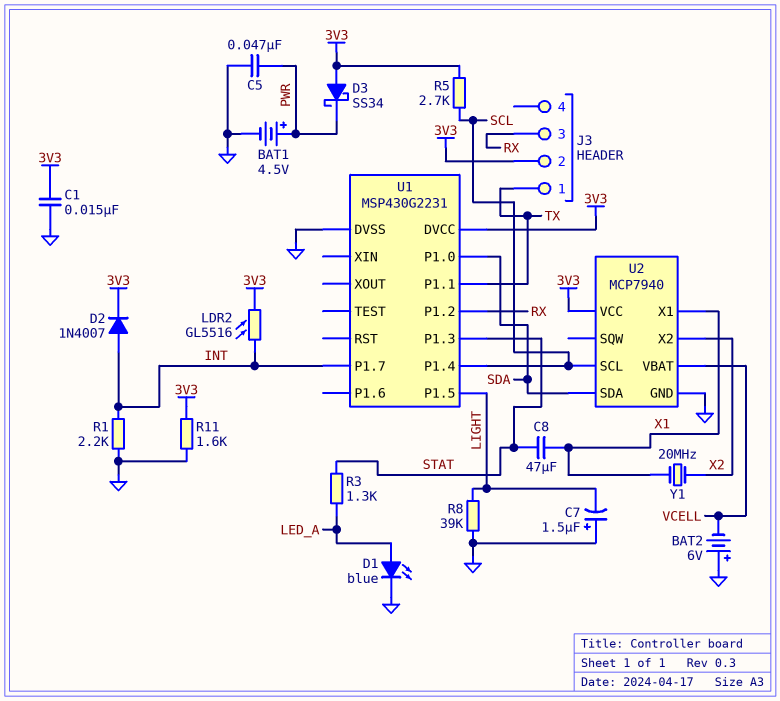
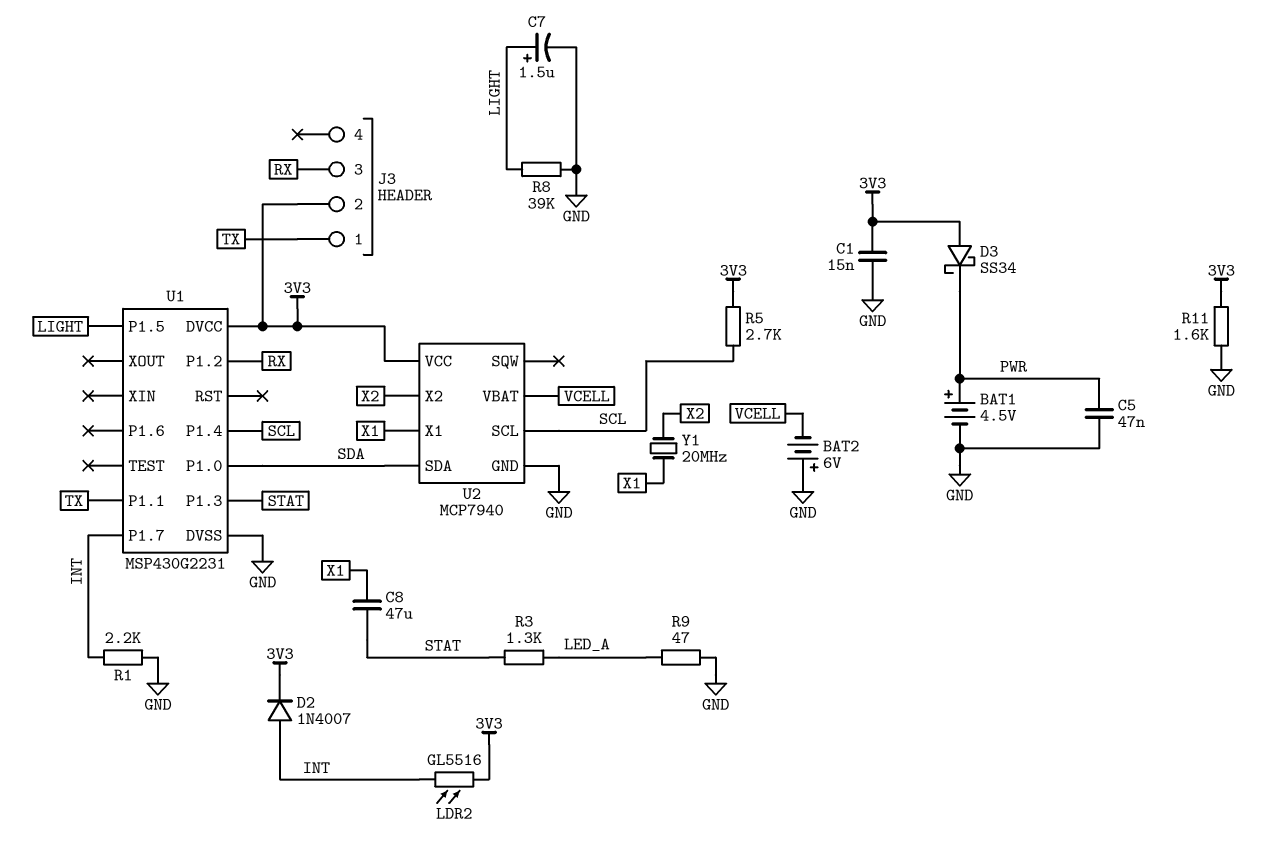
C7: 1.5uF (plus GND, minus LIGHT) -> 1.5uF (plus LIGHT, minus GND)
D1: LED blue (A LED_A, K GND) -> none
R9: none -> 47 (GND, LED_A)

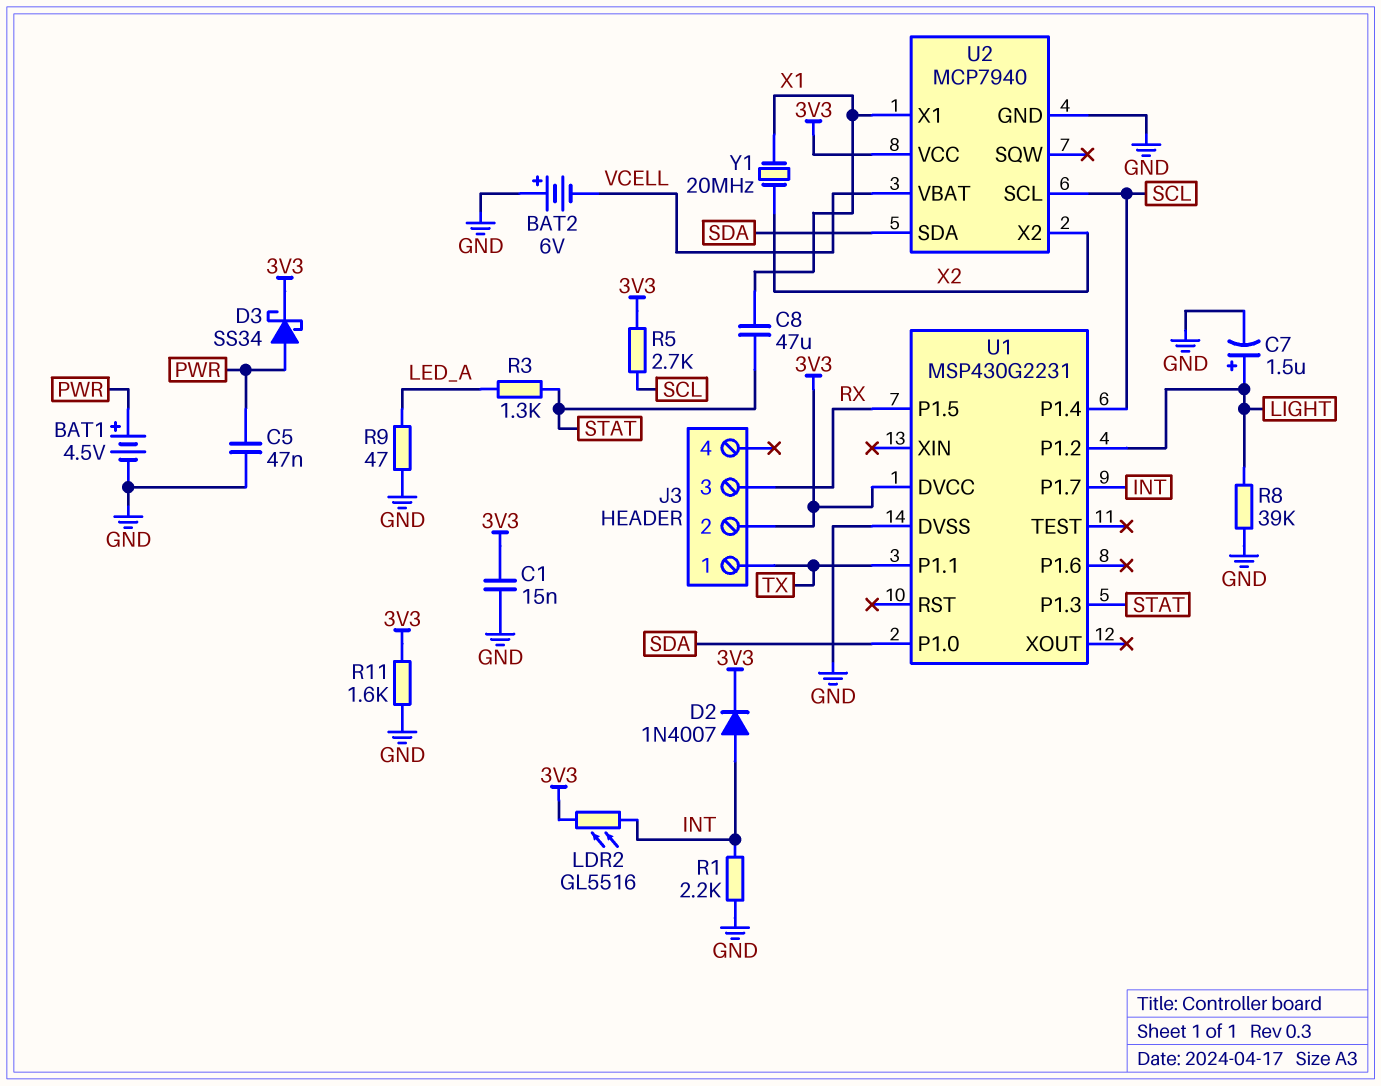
D3: schottky SS34 (A 3V3, K PWR) -> schottky SS34 (A PWR, K 3V3)
U1 pin P1.2: RX -> LIGHT
U1 pin P1.5: LIGHT -> RX

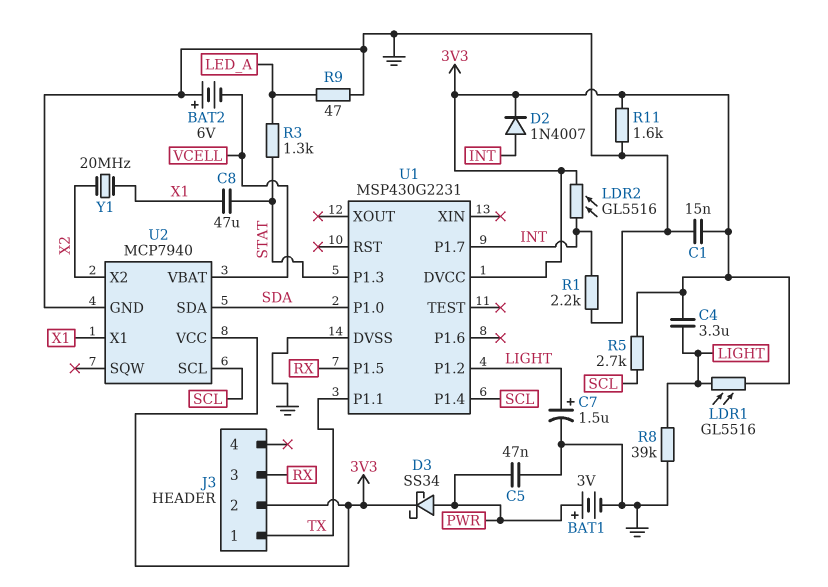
BAT1: 4.5V (plus PWR, minus GND) -> 3V (plus PWR, minus GND)
C4: none -> 3.3uF (3V3, LIGHT)
LDR1: none -> GL5516 (3V3, LIGHT)

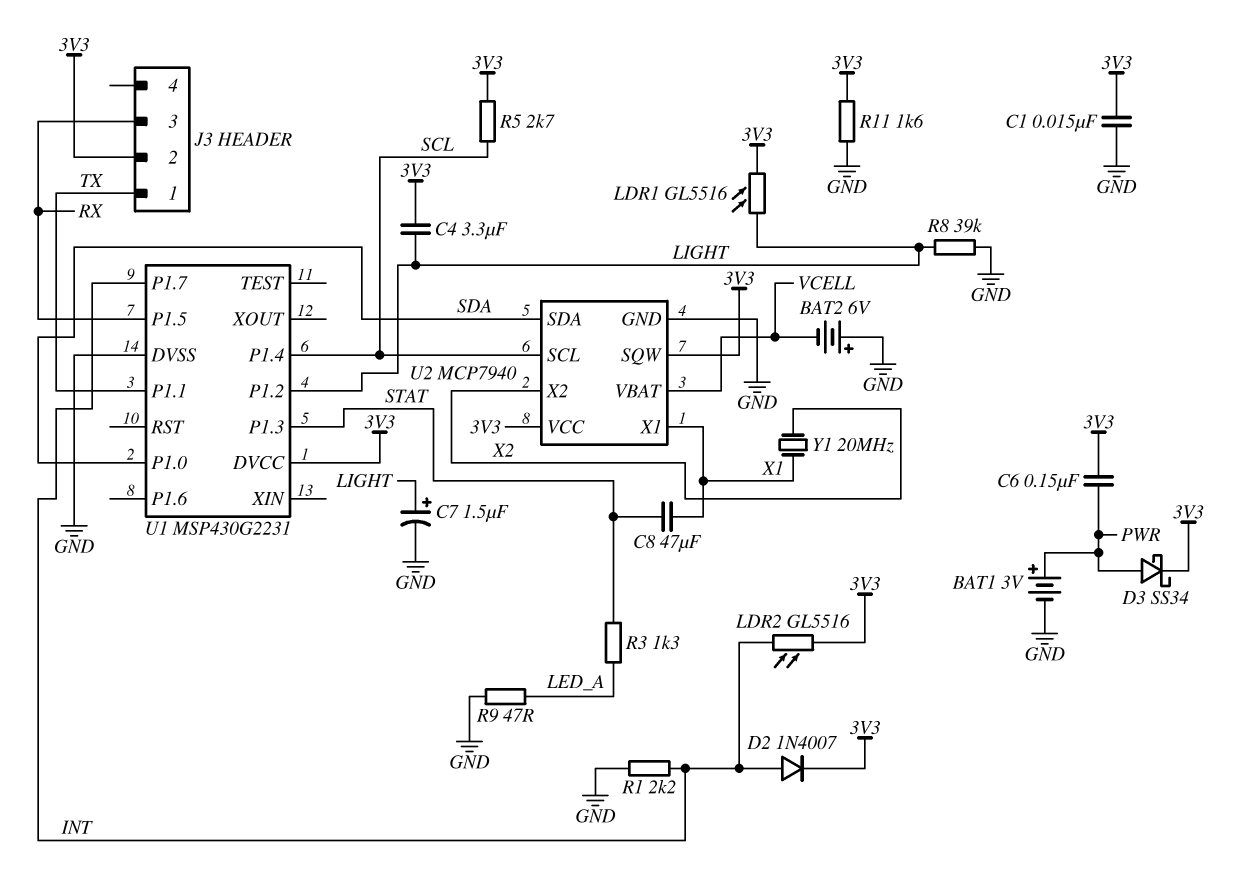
C5: 47nF (GND, PWR) -> none
C6: none -> 150nF (3V3, PWR)
U2 pin SQW: none -> 3V3

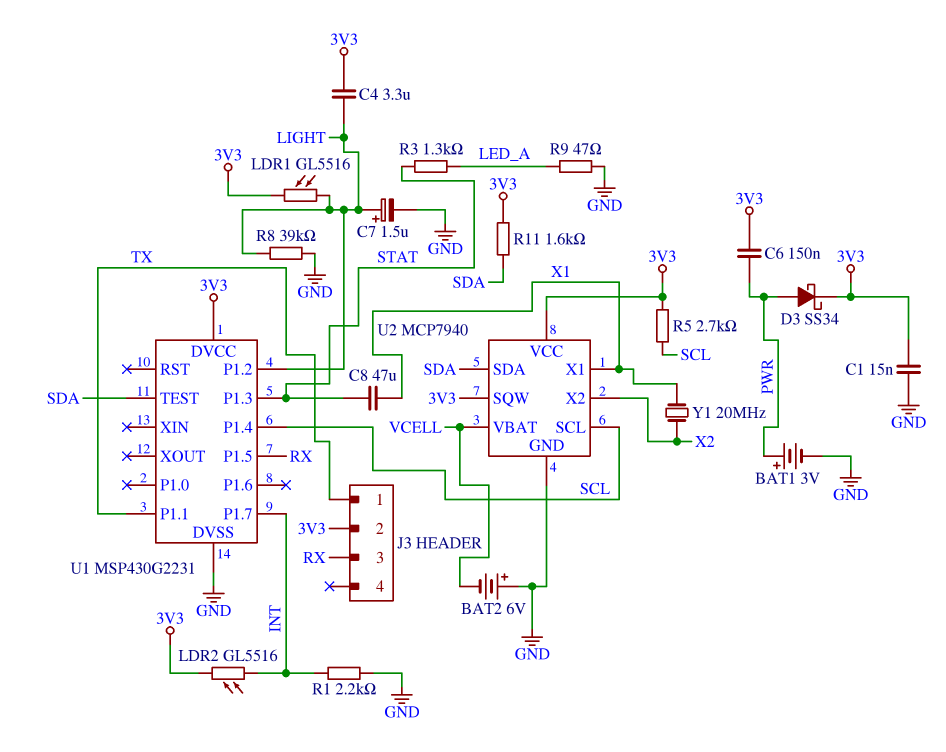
D2: diode 1N4007 (A INT, K 3V3) -> none
R11: 1.6k (3V3, GND) -> 1.6k (3V3, SDA)
U1 pin P1.0: SDA -> none
U1 pin TEST: none -> SDA

